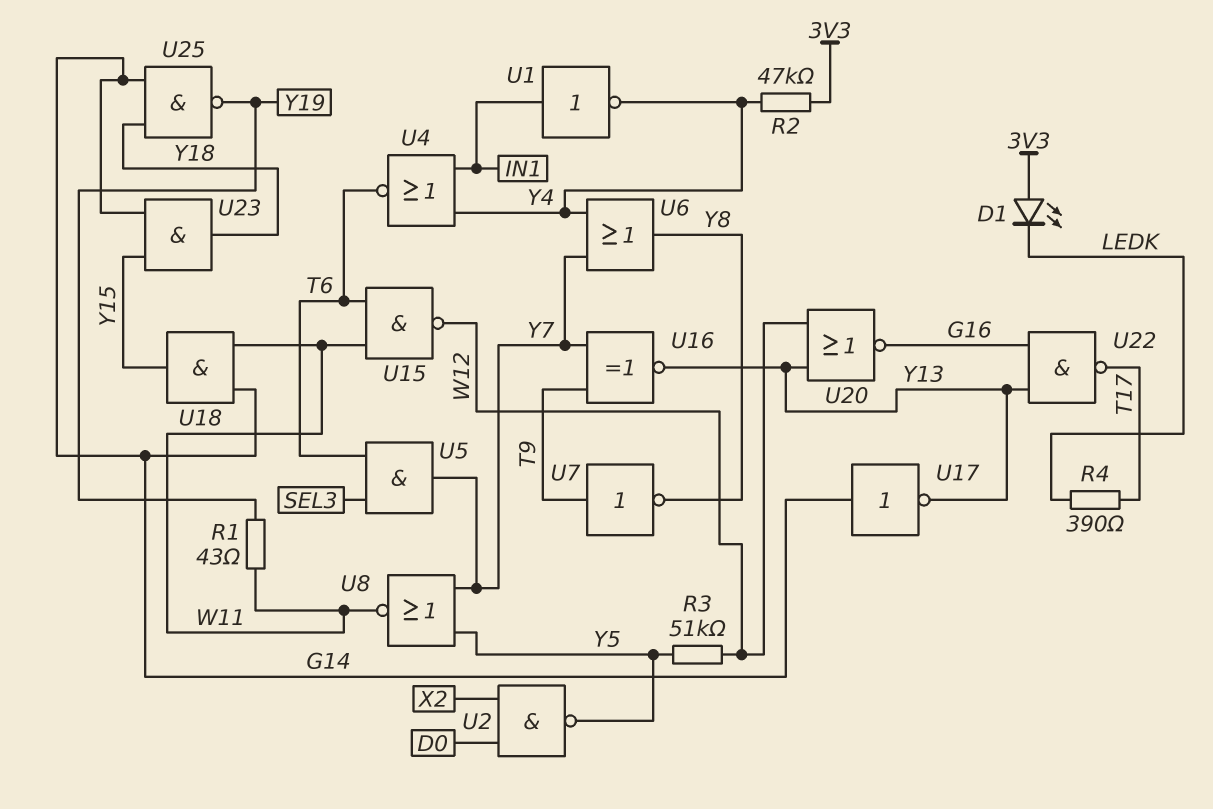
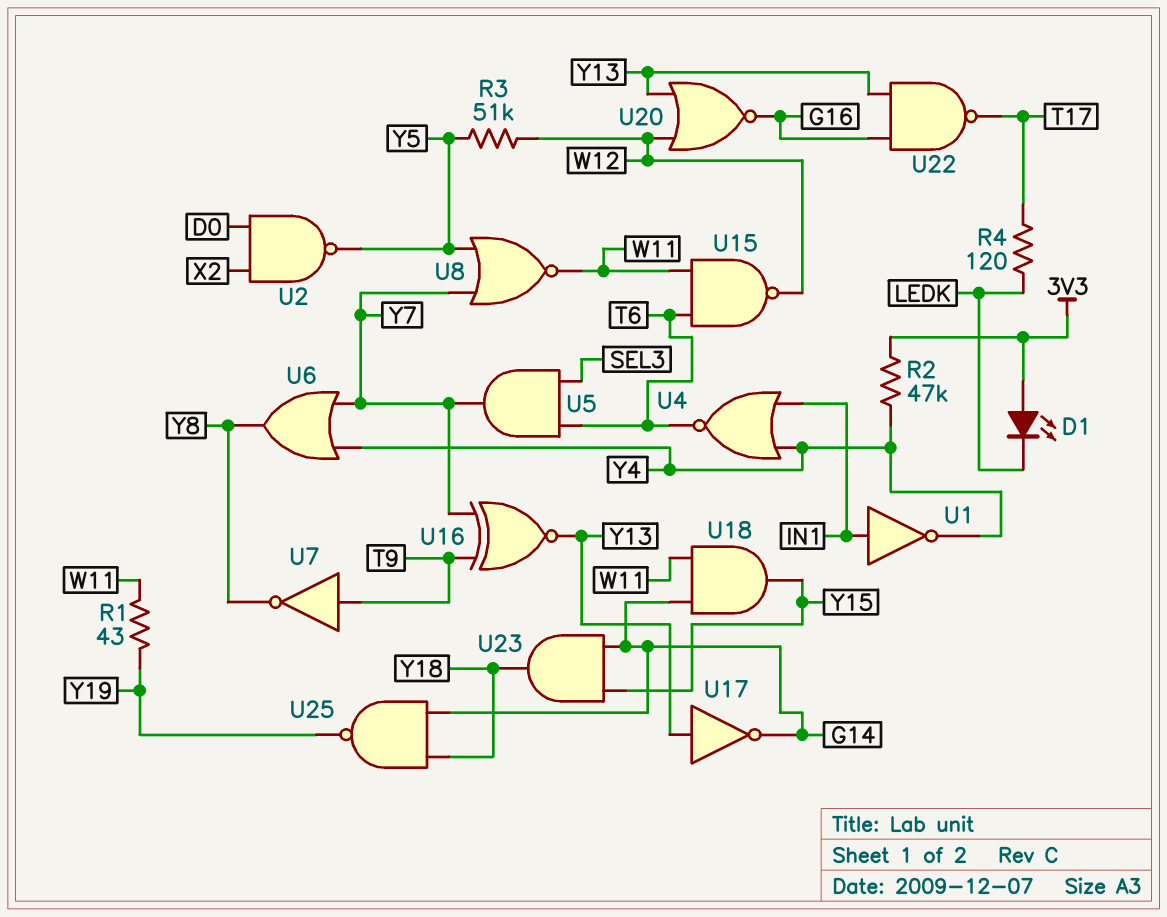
R4: 390 (LEDK, T17) -> 120 (LEDK, T17)
U17: NOT (in G14, out Y13) -> NOT (in Y13, out G14)

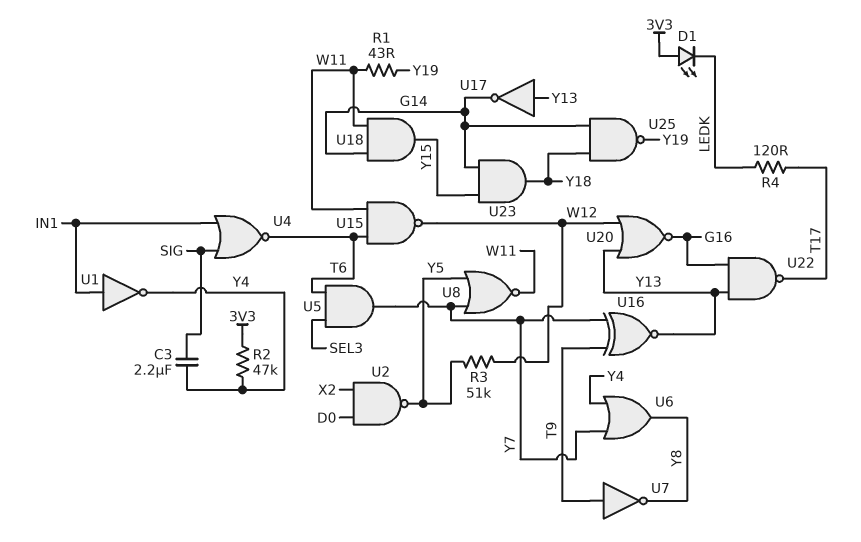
C3: none -> 2.2uF (SIG, Y4)
U4: NOR (in IN1, in Y4, out T6) -> NOR (in IN1, in SIG, out T6)

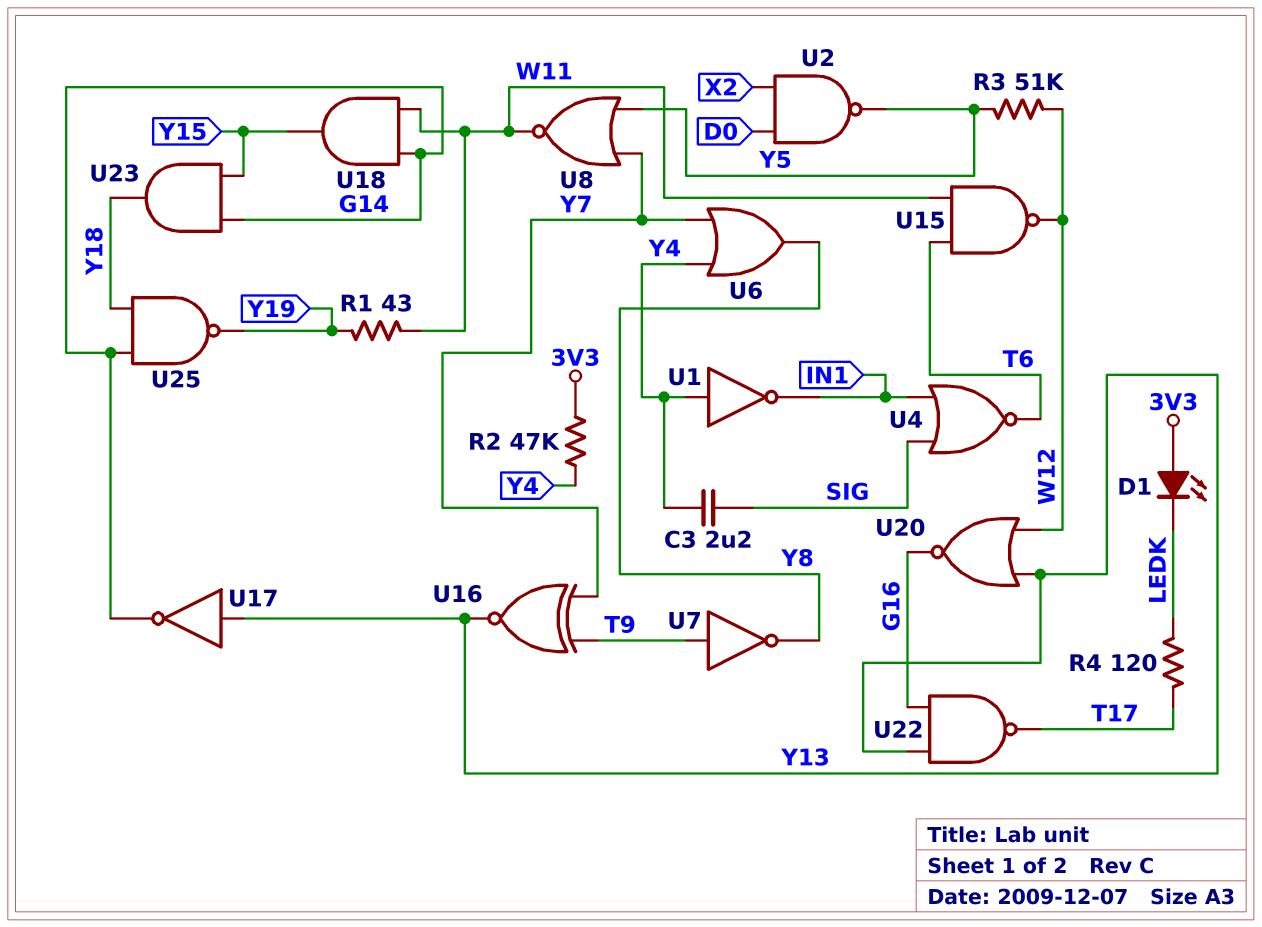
U1: NOT (in IN1, out Y4) -> NOT (in Y4, out IN1)
U5: AND (in SEL3, in T6, out Y7) -> none

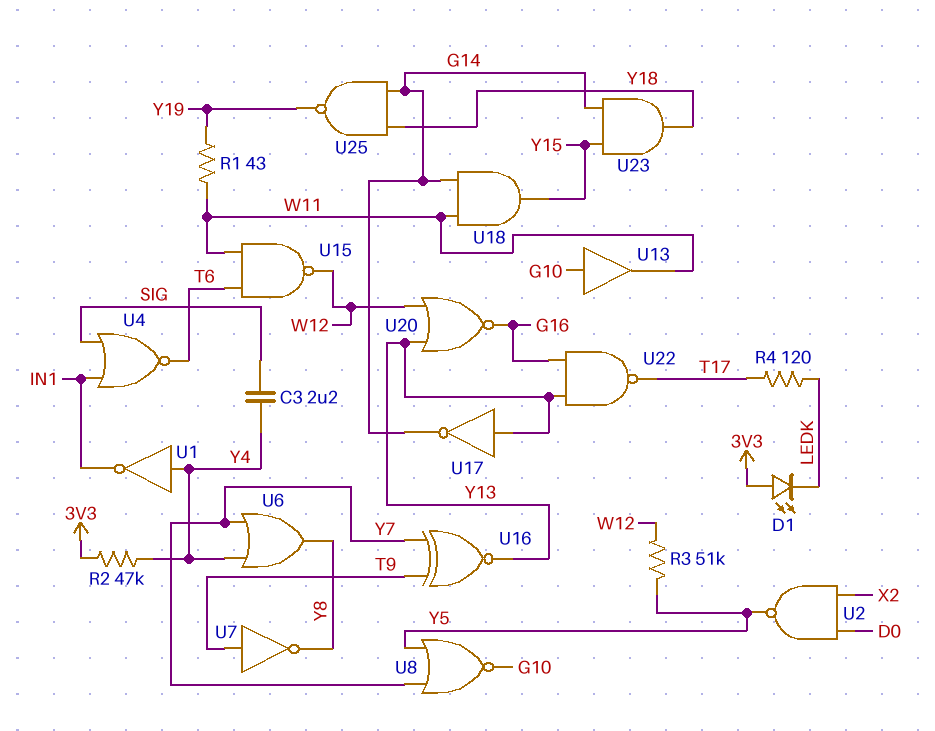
U8: NOR (in Y5, in Y7, out W11) -> NOR (in Y5, in Y7, out G10)
U13: none -> buffer (in G10, out W11)

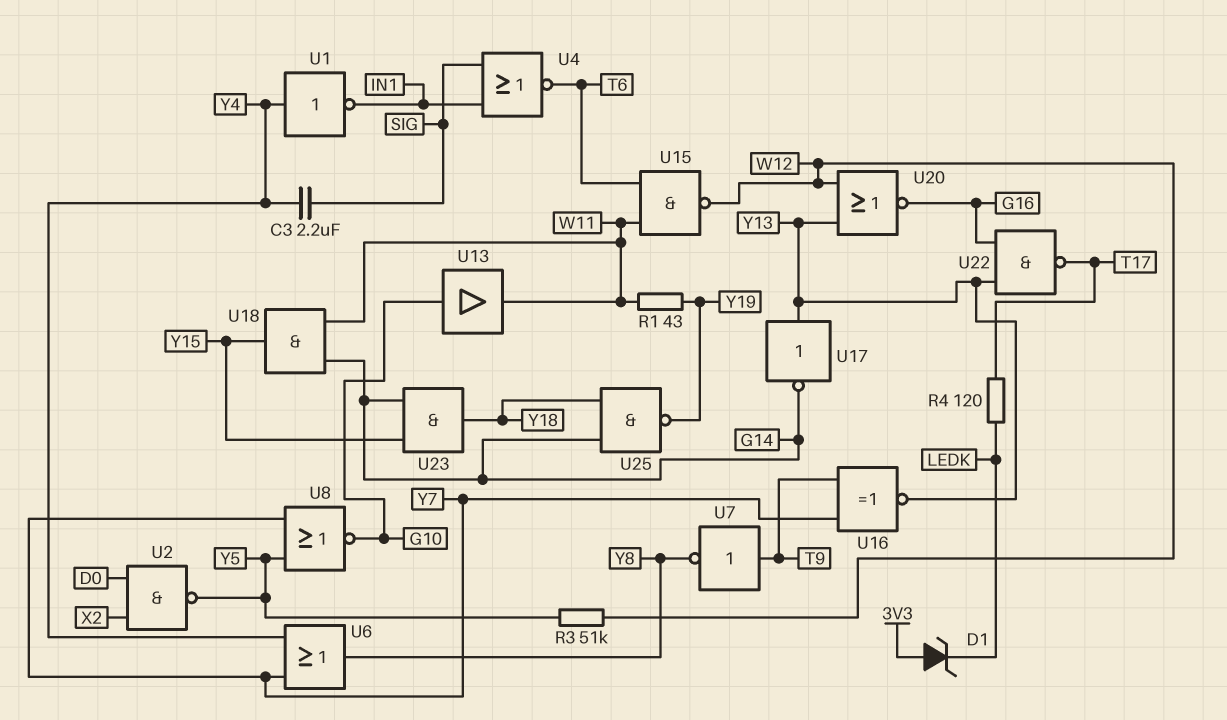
D1: LED (A 3V3, K LEDK) -> zener (A 3V3, K LEDK)
R2: 47k (3V3, Y4) -> none

